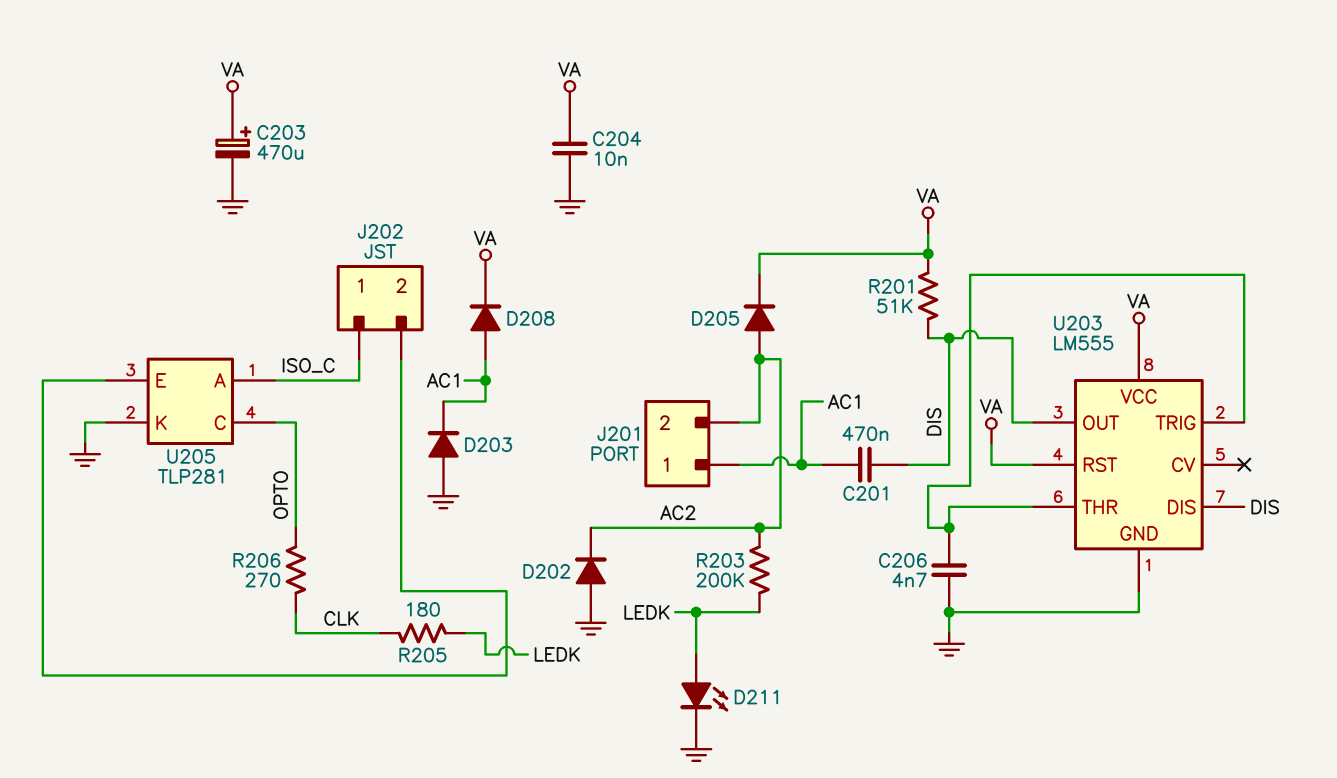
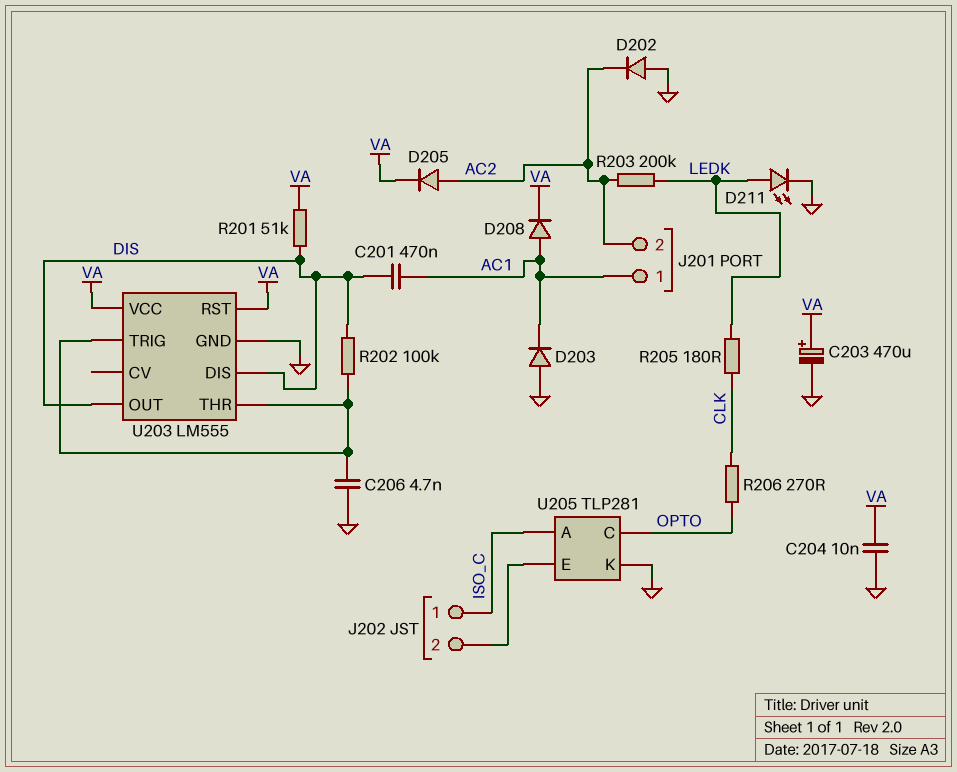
R202: none -> 100k (DIS, U203/THR)

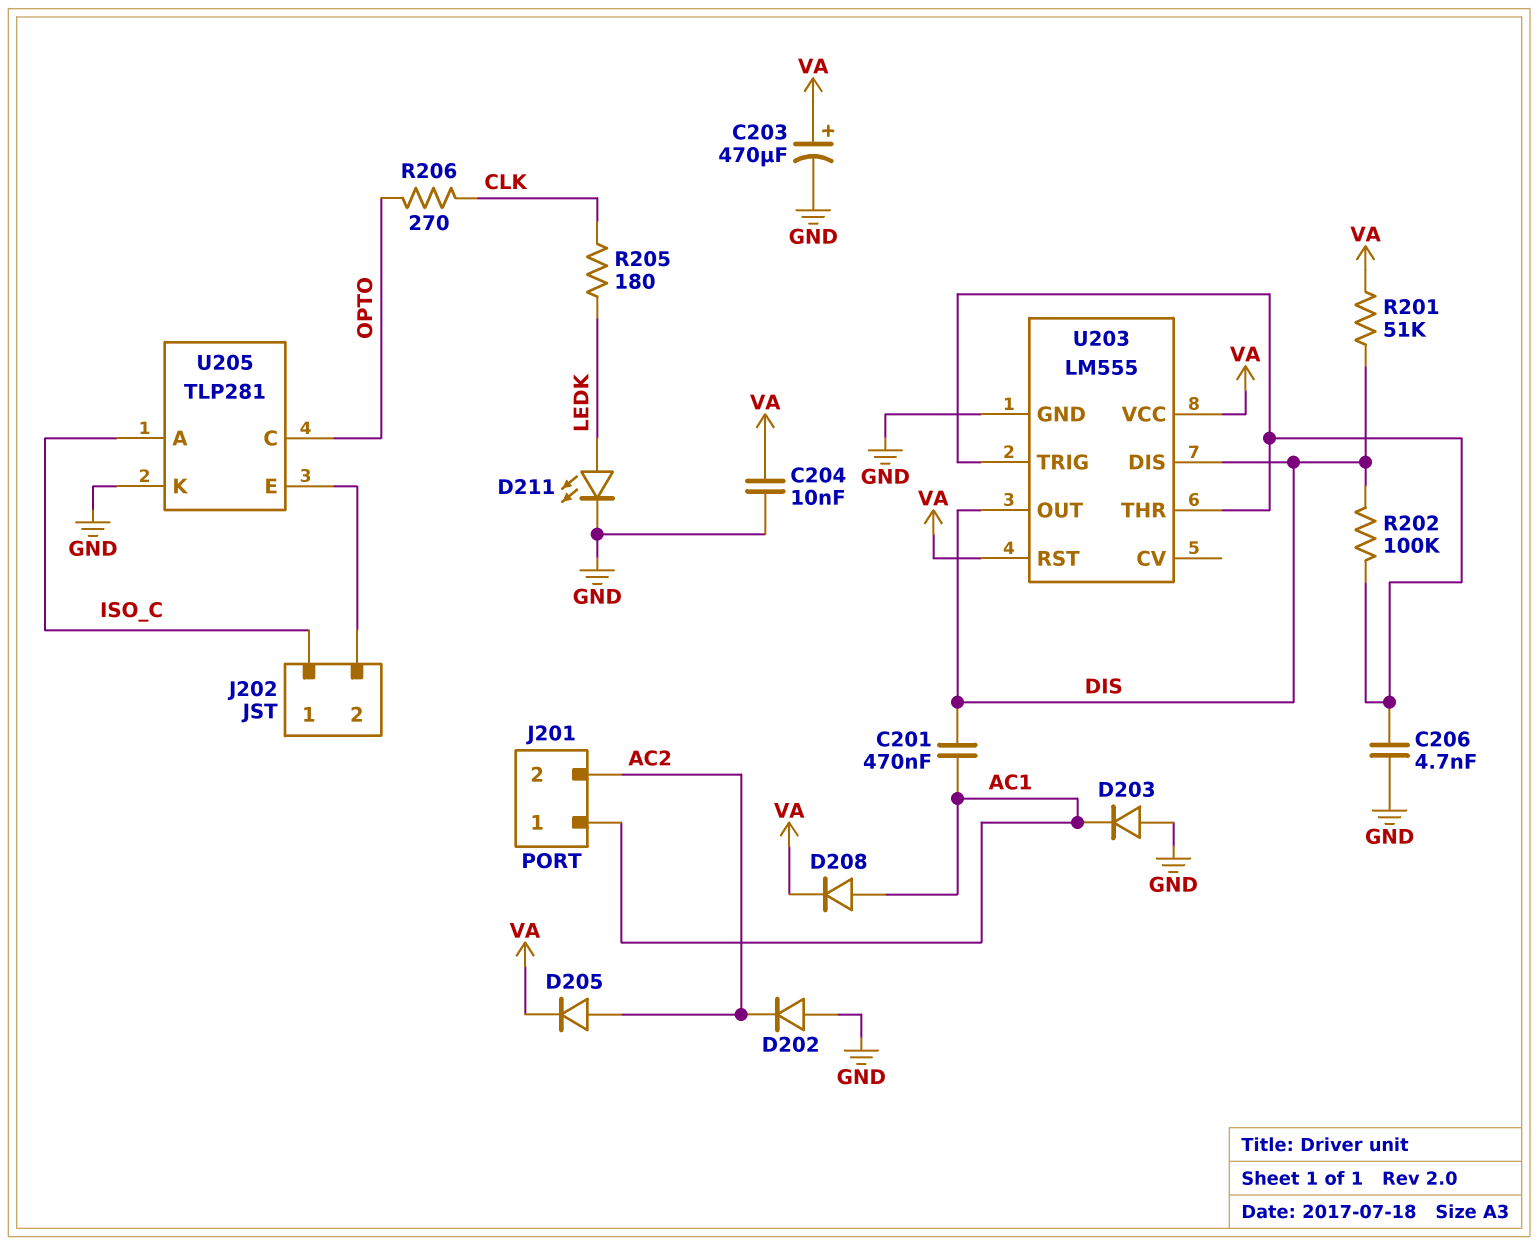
R203: 200k (AC2, LEDK) -> none

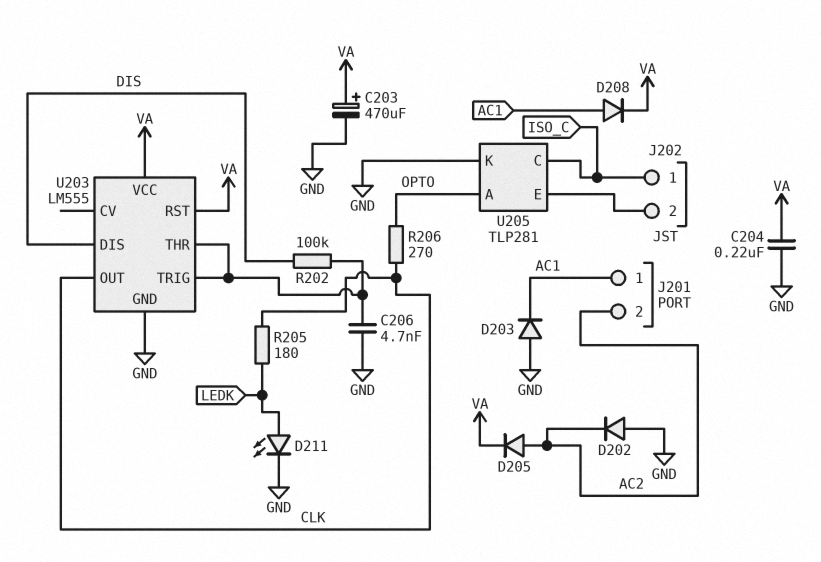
C201: 470nF (AC1, DIS) -> none
C204: 10nF (GND, VA) -> 220nF (GND, VA)
R201: 51k (DIS, VA) -> none
U203 pin OUT: DIS -> CLK
U205 pin A: ISO_C -> OPTO
U205 pin C: OPTO -> ISO_C

